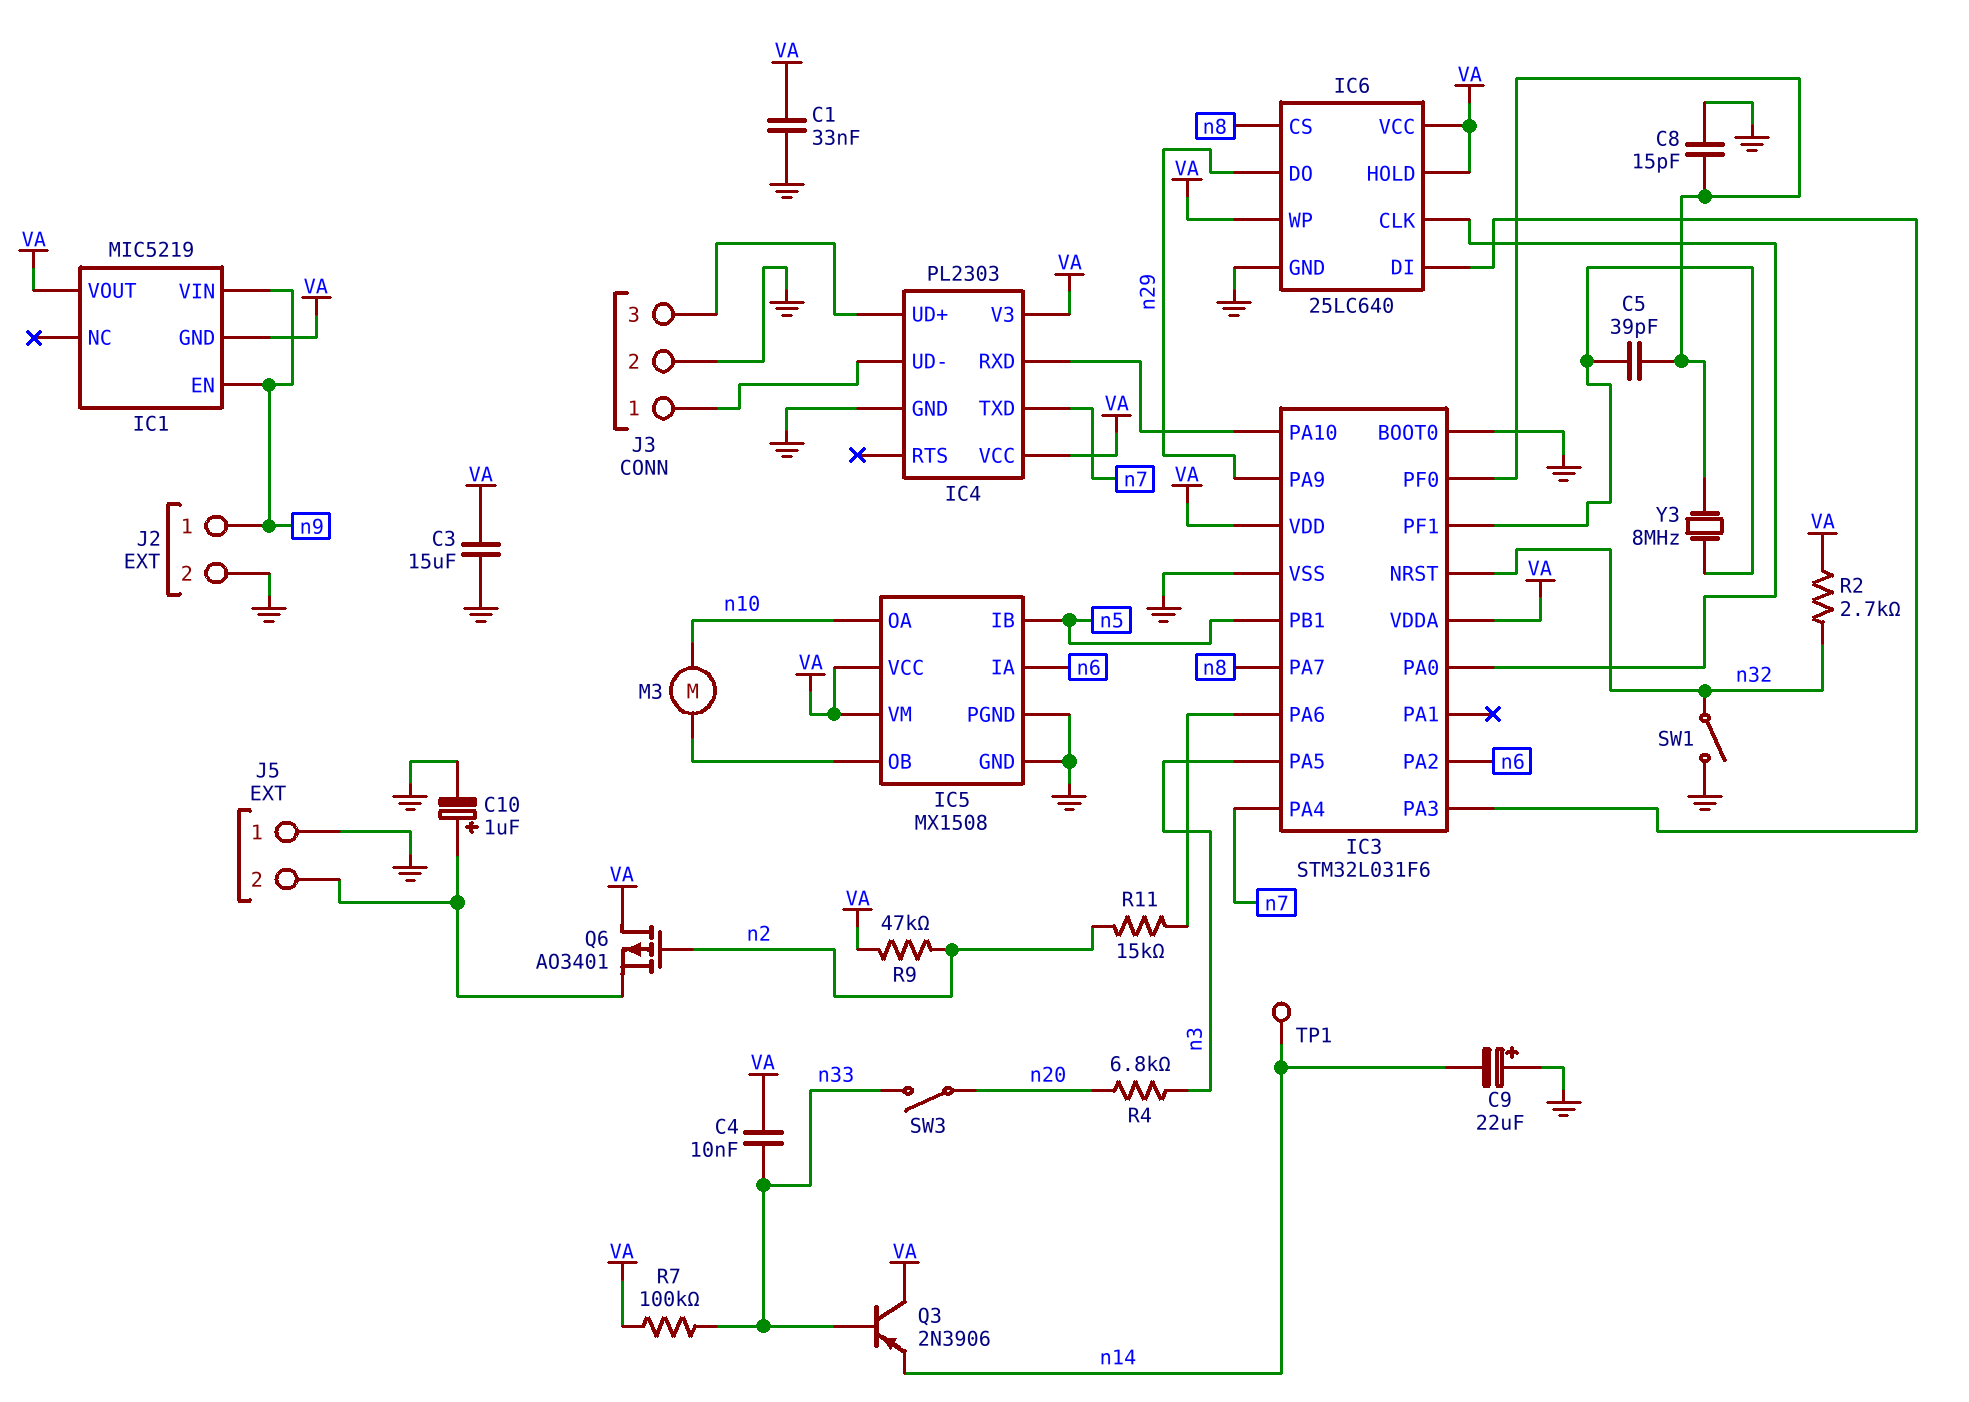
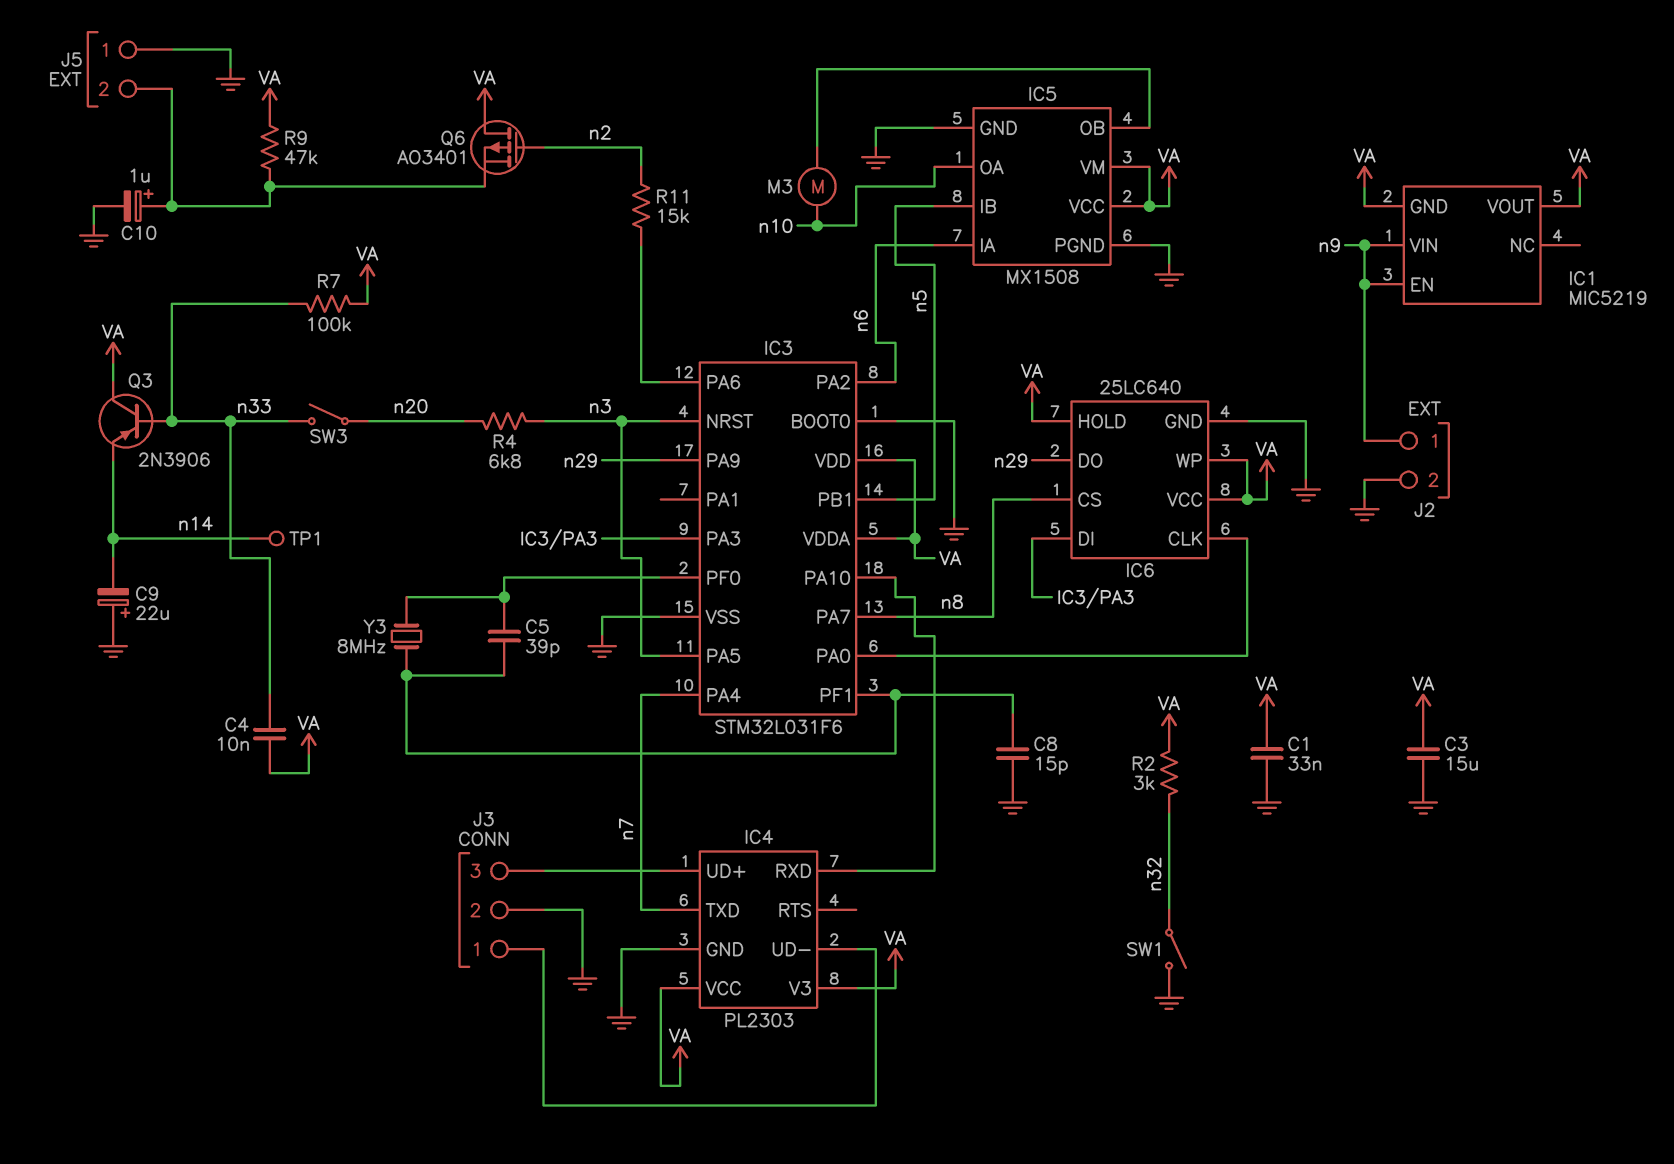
C8: 15pF (GND, IC3/PF0) -> 15pF (GND, IC3/PF1)
IC3 pin NRST: n32 -> n3
R2: 2.7k (VA, n32) -> 3k (VA, n32)
R9: 47k (VA, n2) -> 47k (J5/2, VA)

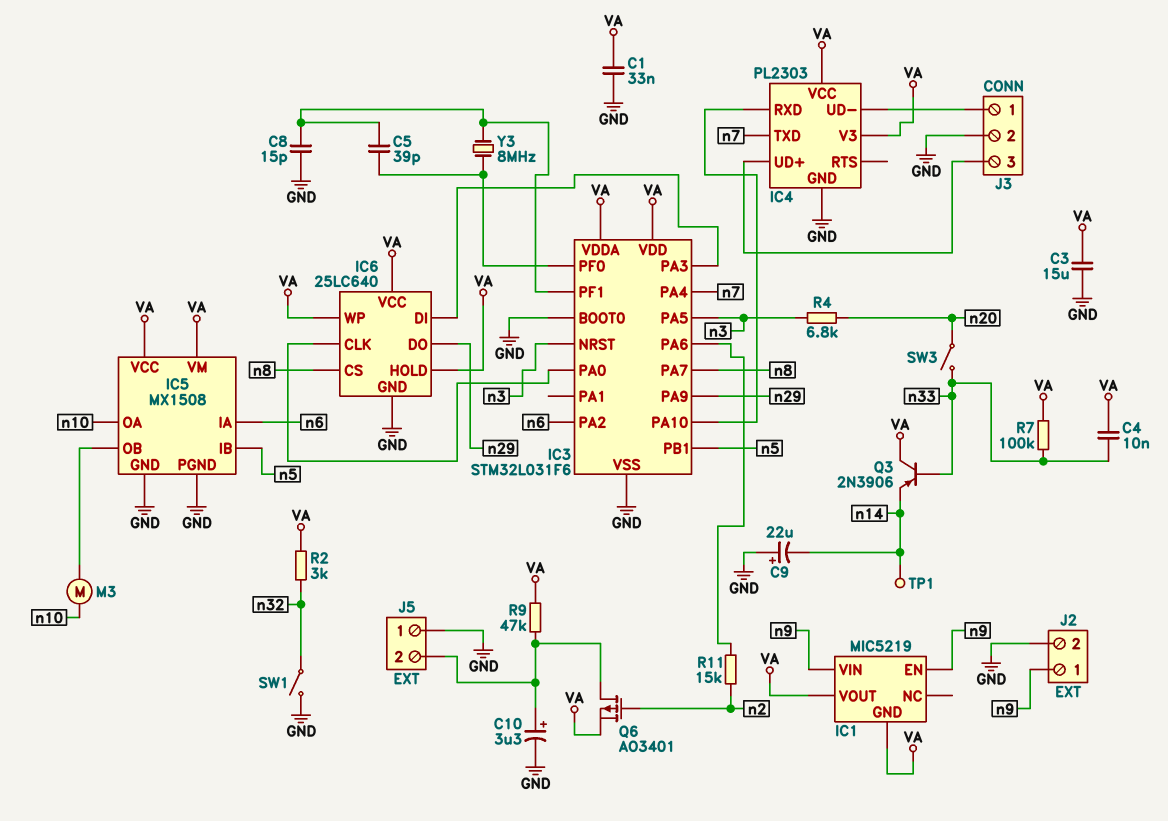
C10: 1uF (plus J5/2, minus GND) -> 3.3uF (plus J5/2, minus GND)
Q6: PMOS AO3401 (G n2, D VA, S J5/2) -> PMOS AO3401 (G n2, D J5/2, S VA)

